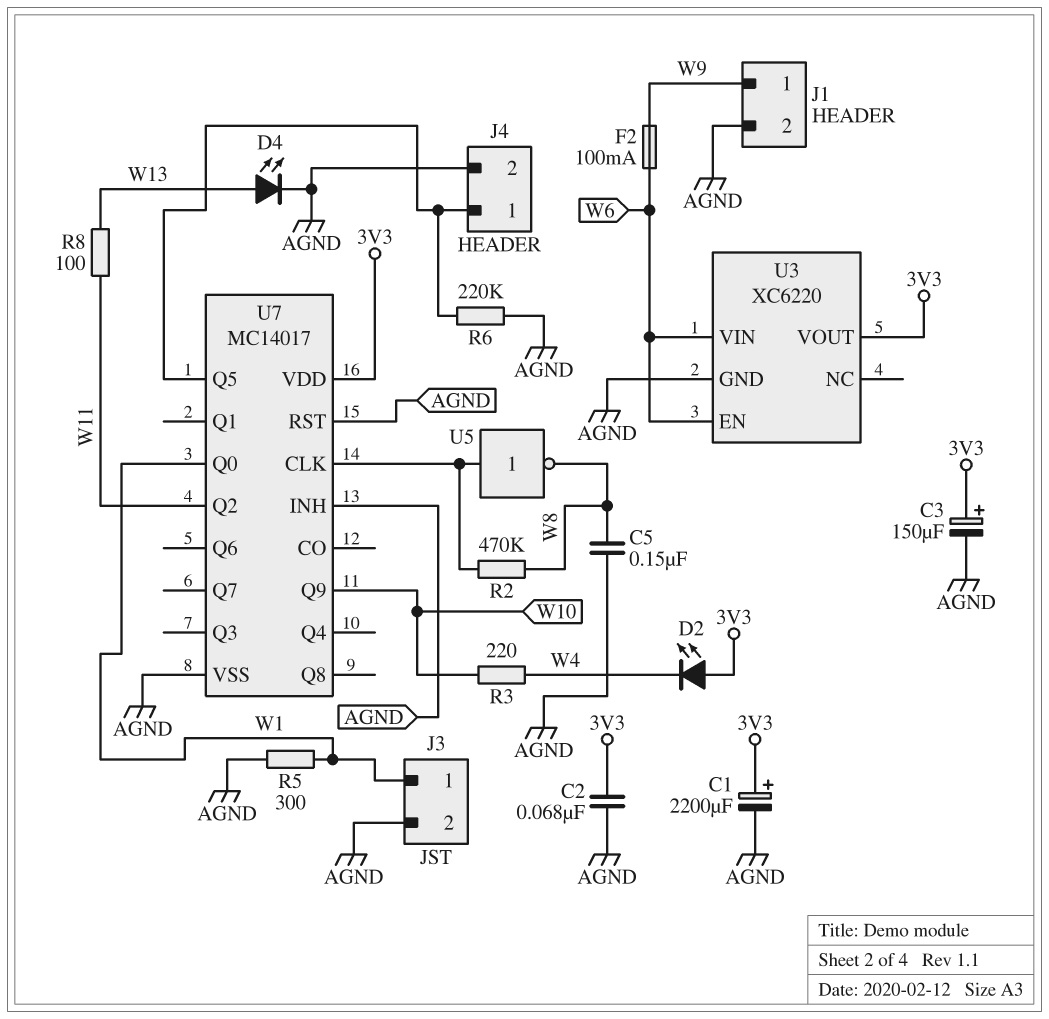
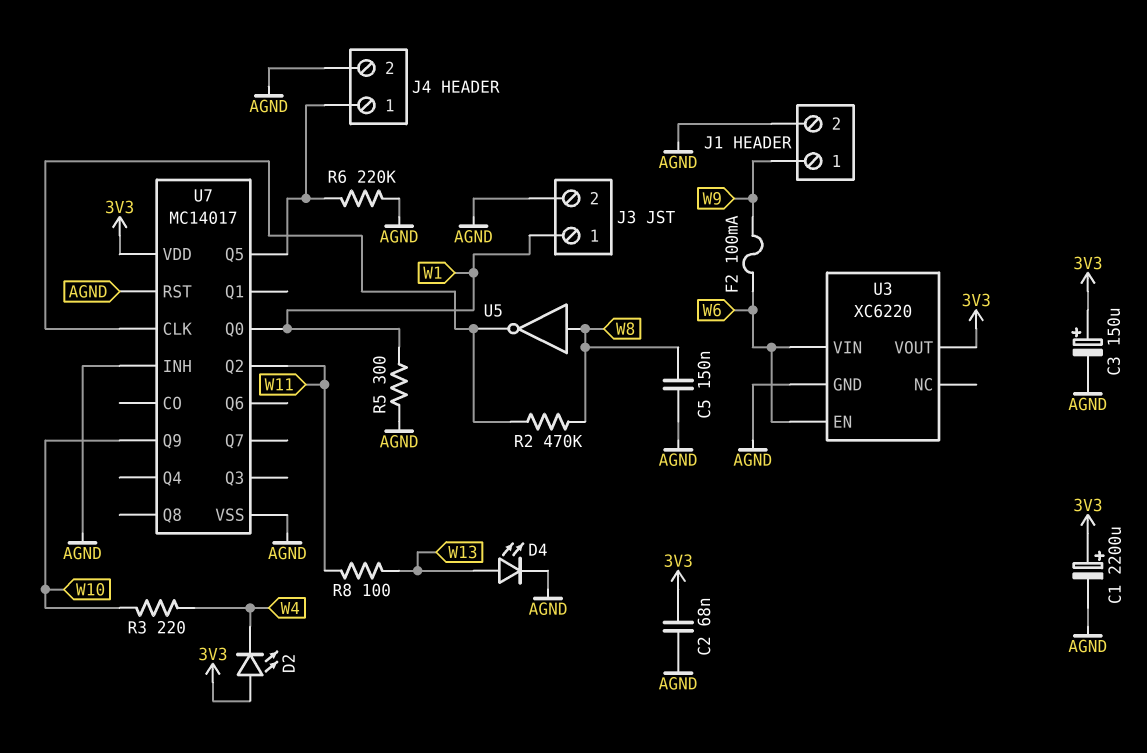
U5: NOT (in U7/CLK, out W8) -> NOT (in W8, out U7/CLK)

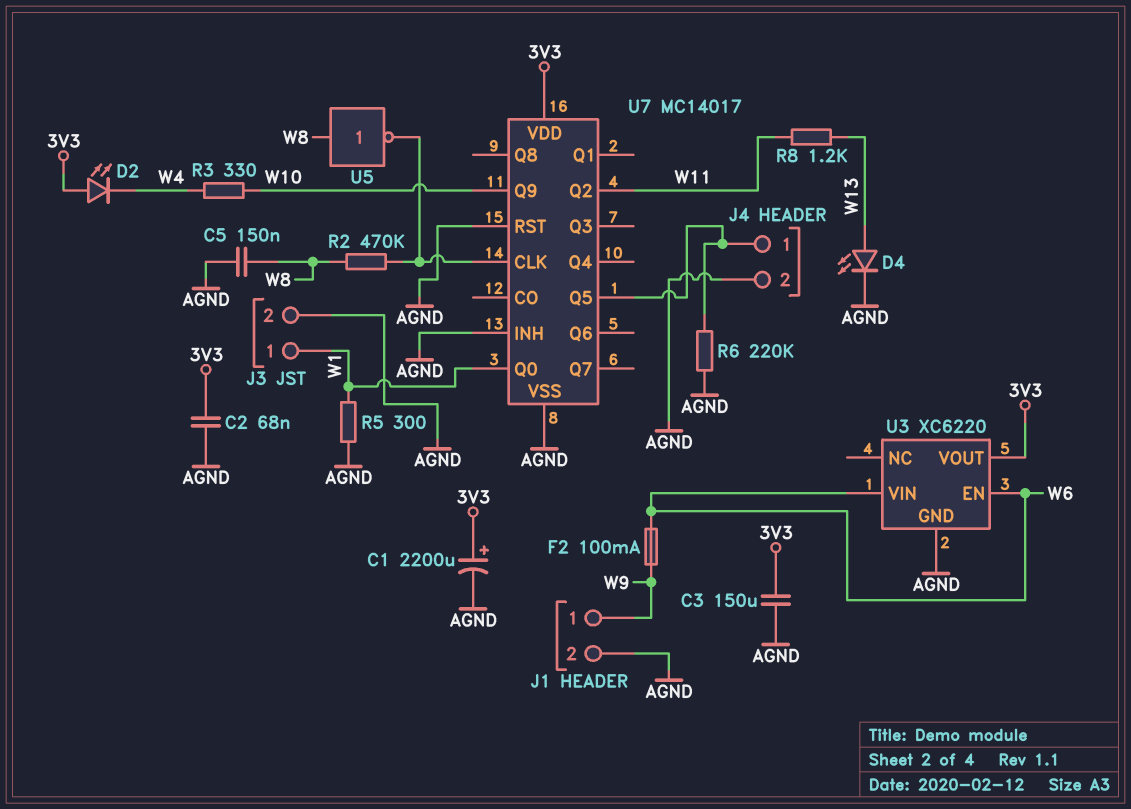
C3: 150uF (plus 3V3, minus AGND) -> 150uF (3V3, AGND)
R3: 220 (W4, W10) -> 330 (W4, W10)
R8: 100 (W11, W13) -> 1.2k (W11, W13)

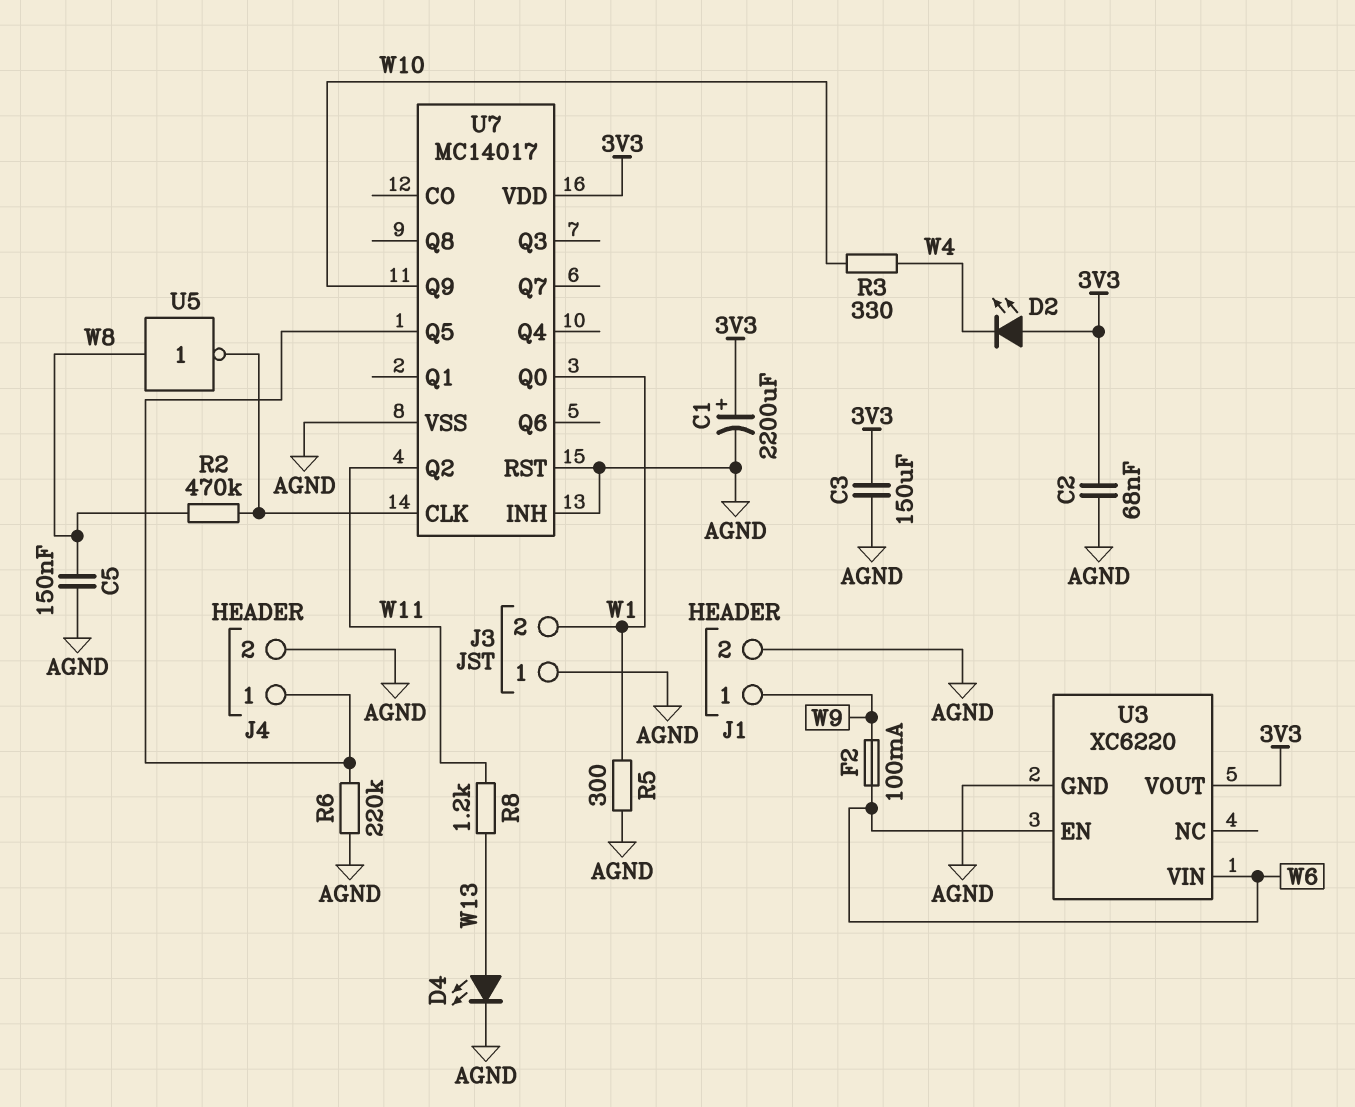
J3 pin 1: W1 -> AGND
J3 pin 2: AGND -> W1

